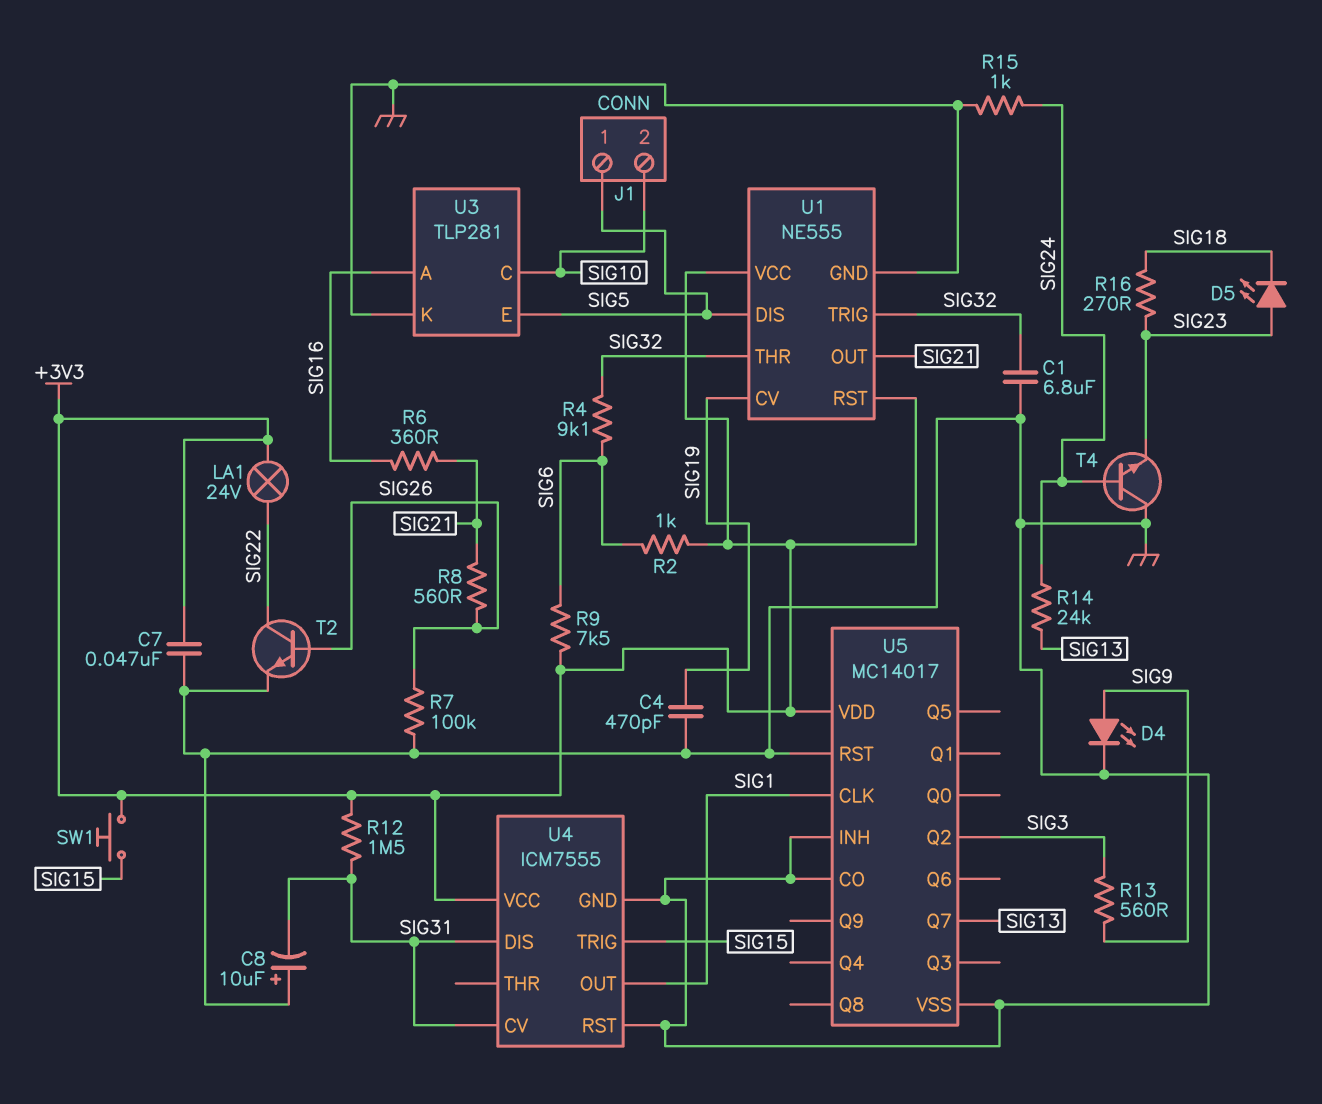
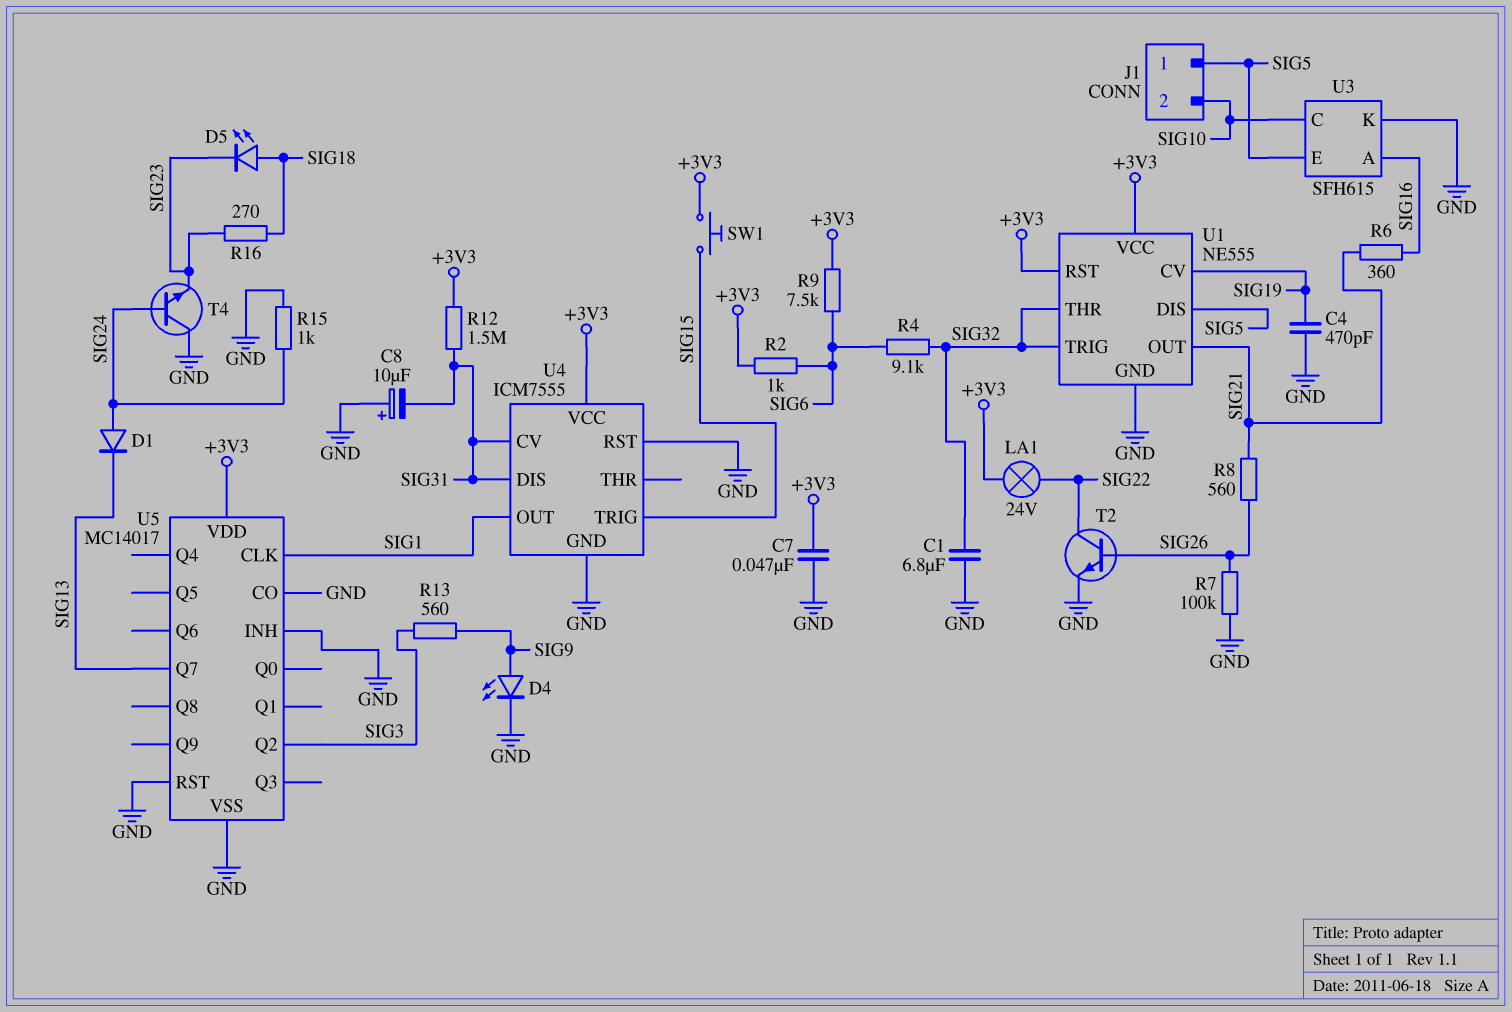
D1: none -> diode (A SIG24, K SIG13)
D5: LED (A SIG23, K SIG18) -> LED (A SIG18, K SIG23)
R14: 24k (SIG13, SIG24) -> none
U3: TLP281 -> SFH615

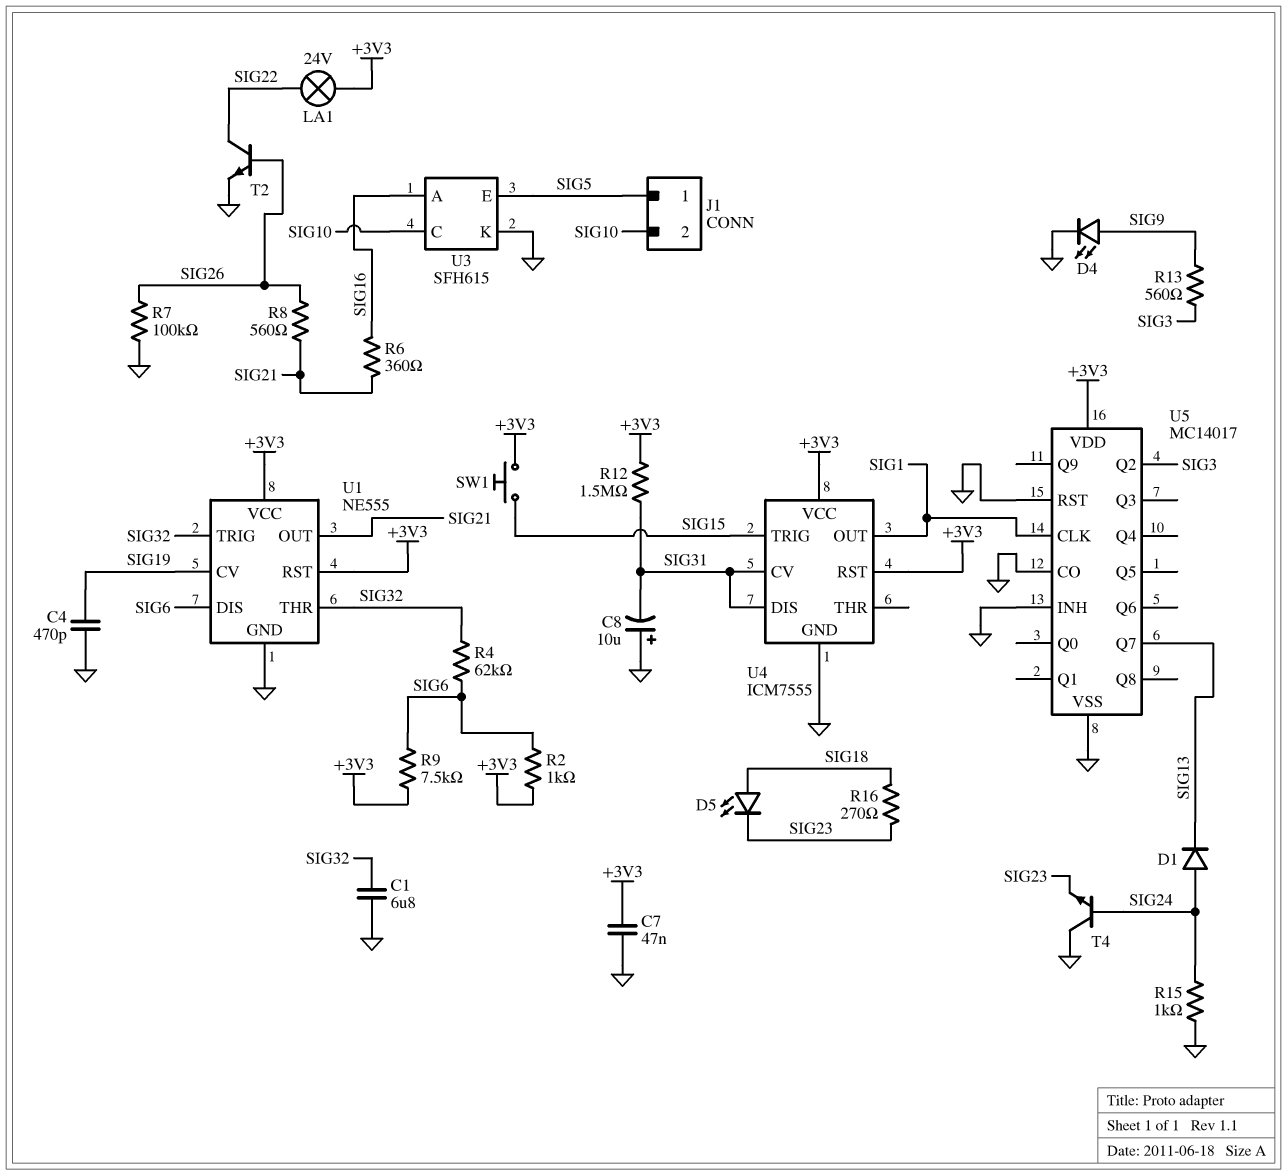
R4: 9.1k (SIG6, SIG32) -> 62k (SIG6, SIG32)
U1 pin DIS: SIG5 -> SIG6
U4 pin RST: GND -> +3V3

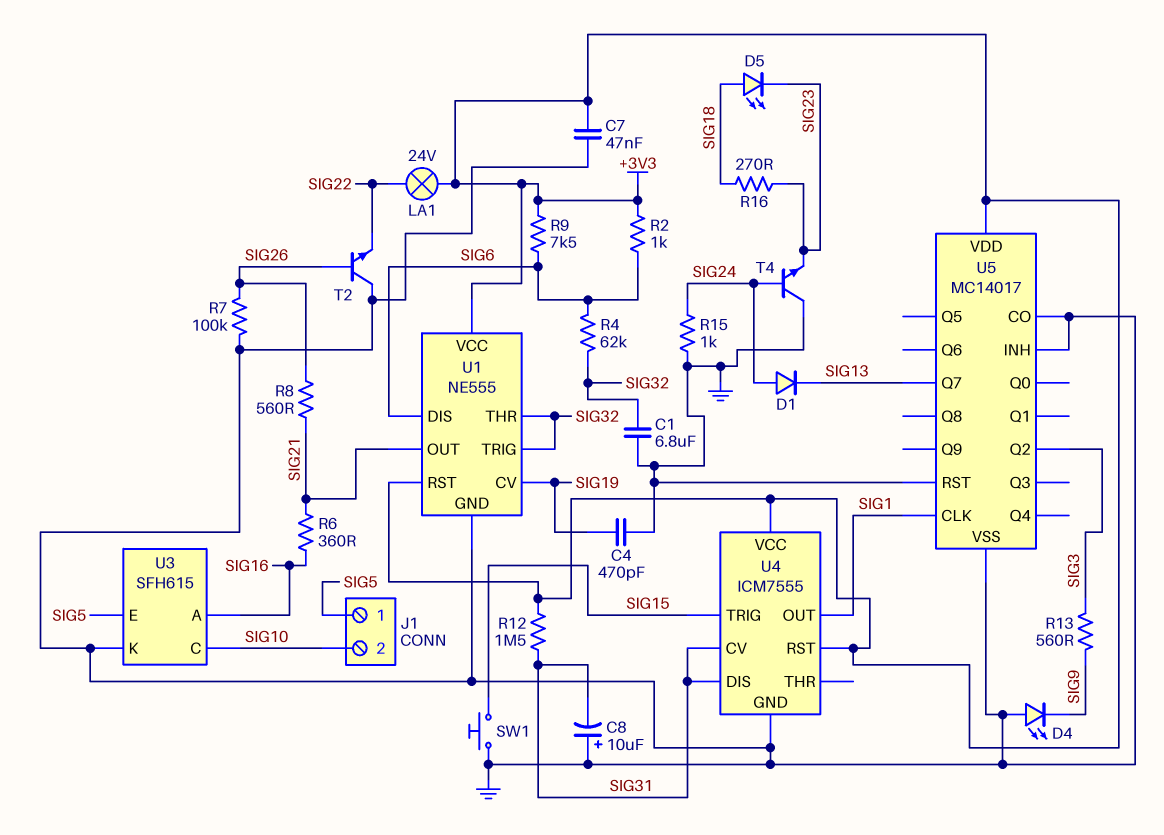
D4: LED (A SIG9, K GND) -> LED (A GND, K SIG9)
SW1: button (+3V3, SIG15) -> button (GND, SIG15)
T2: NPN (B SIG26, C SIG22, E GND) -> NPN (B SIG26, C GND, E SIG22)

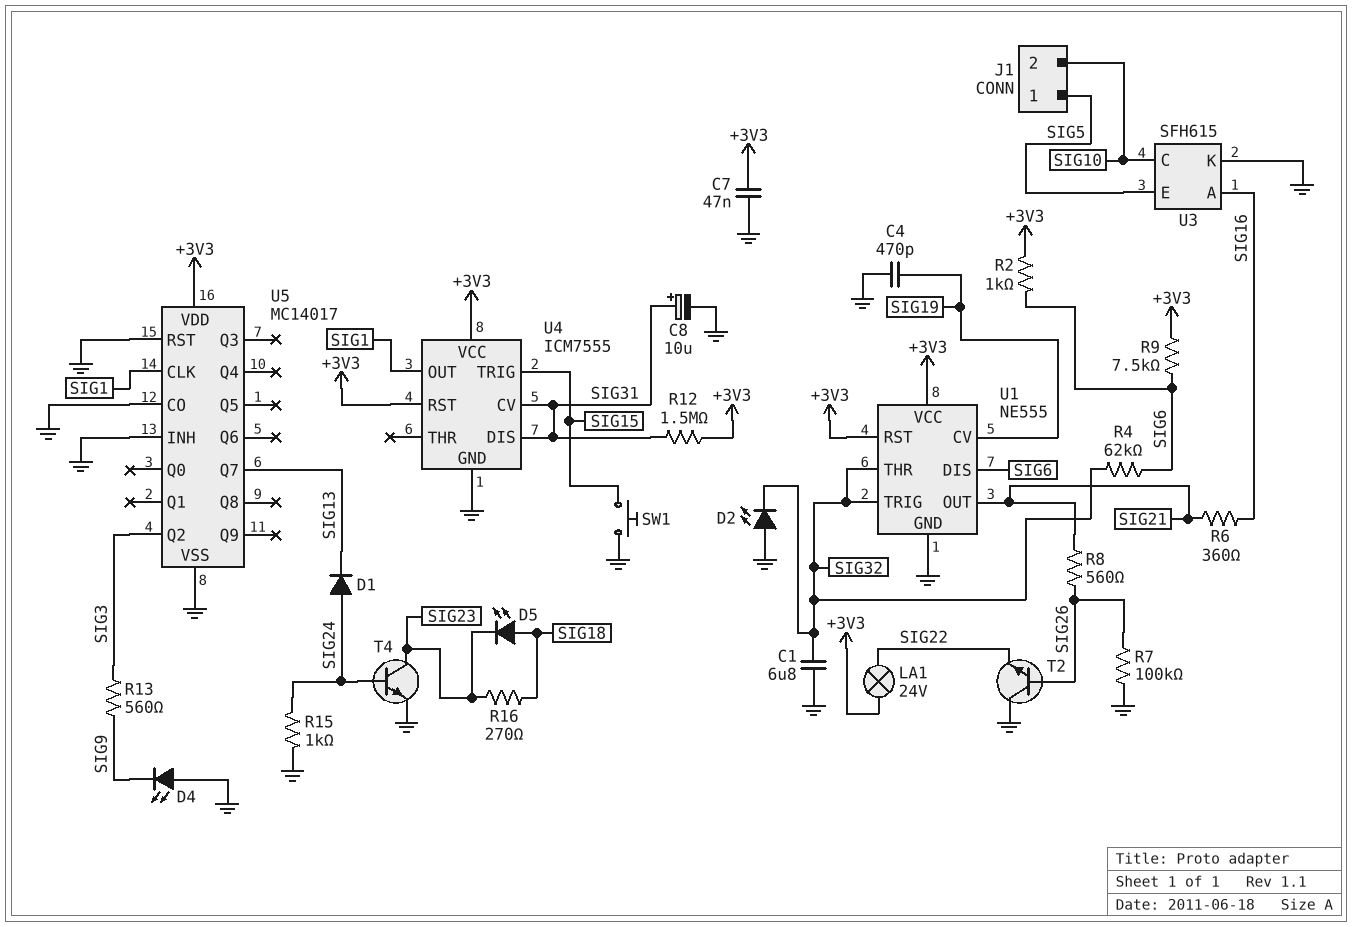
C8: 10uF (plus GND, minus SIG31) -> 10uF (plus SIG31, minus GND)
D2: none -> LED (A GND, K SIG32)
T4: NPN (B SIG24, C GND, E SIG23) -> NPN (B SIG24, C SIG23, E GND)

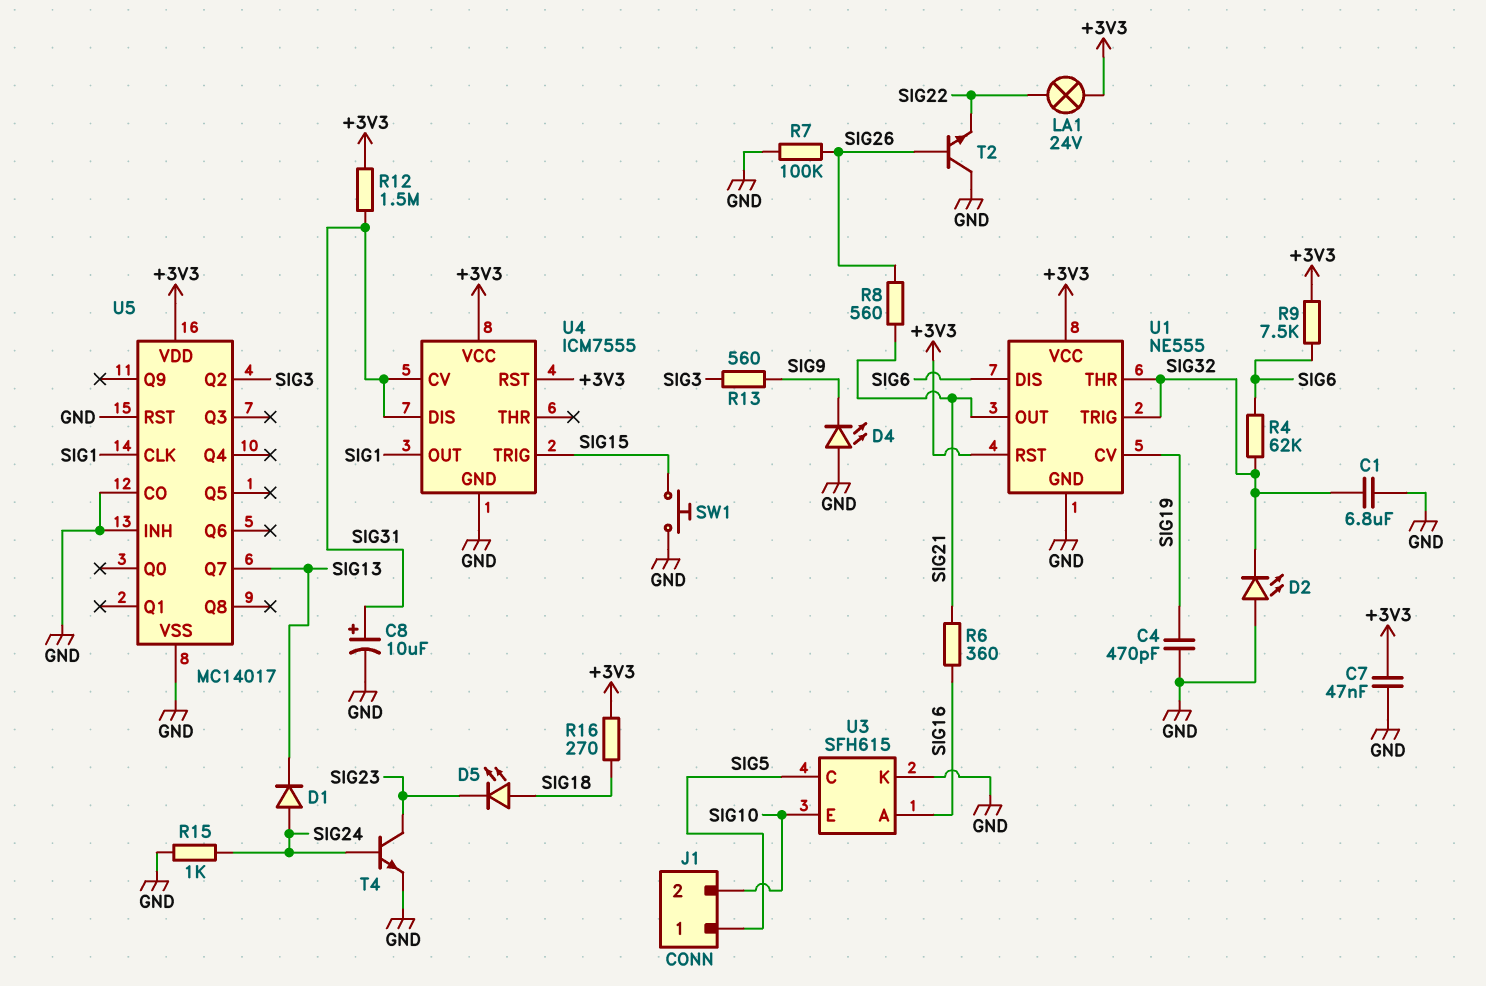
R2: 1k (+3V3, SIG6) -> none
R16: 270 (SIG18, SIG23) -> 270 (+3V3, SIG18)
U3 pin C: SIG10 -> SIG5
U3 pin E: SIG5 -> SIG10

